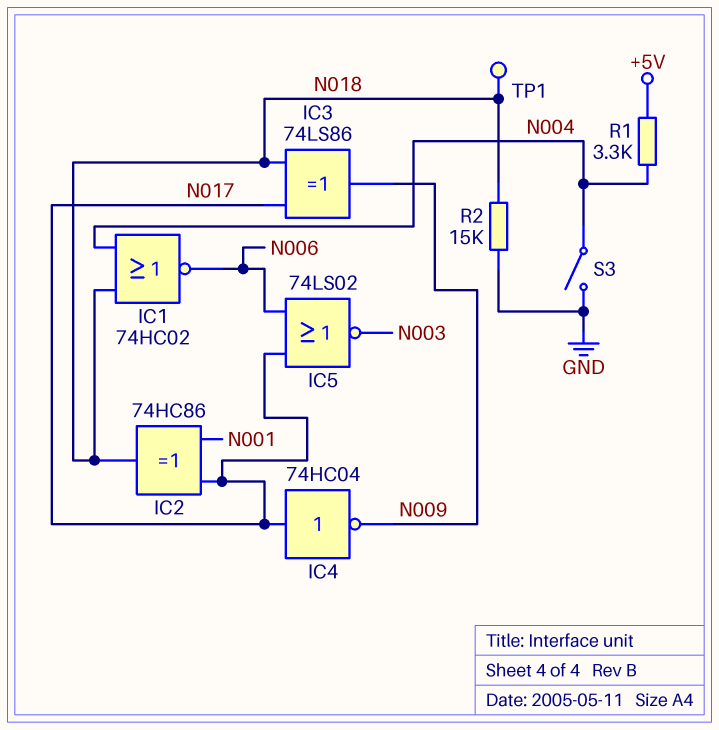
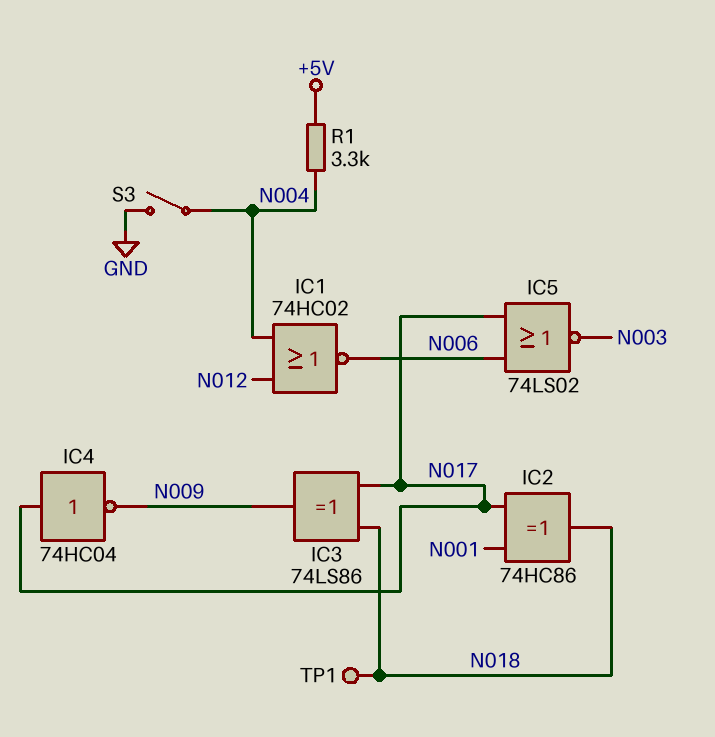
IC1: NOR 74HC02 (in N004, in N018, out N006) -> NOR 74HC02 (in N004, in N012, out N006)
R2: 15k (GND, N018) -> none

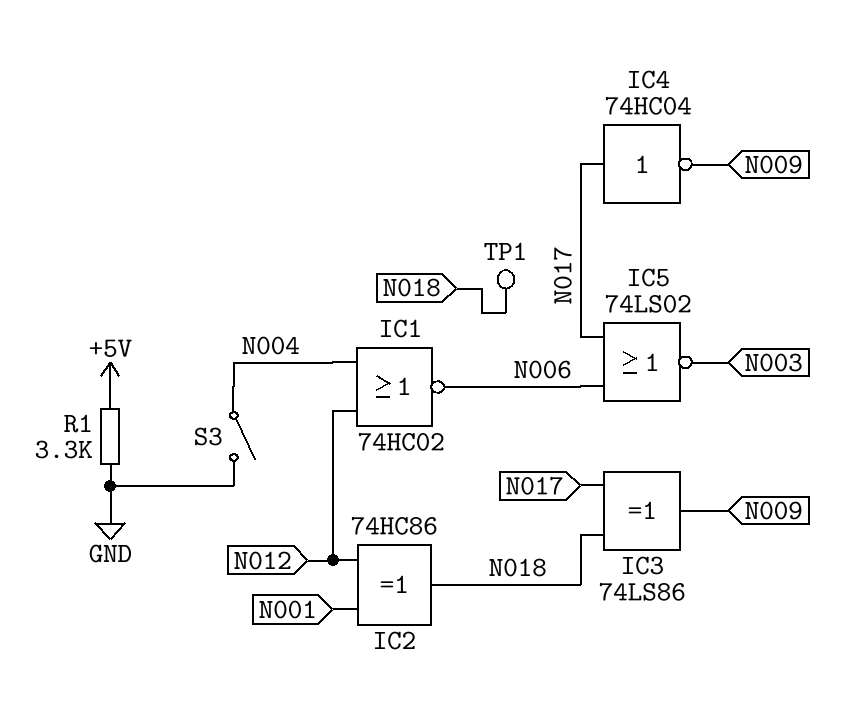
IC2: XOR 74HC86 (in N001, in N017, out N018) -> XOR 74HC86 (in N001, in N012, out N018)
R1: 3.3k (+5V, N004) -> 3.3k (+5V, GND)

